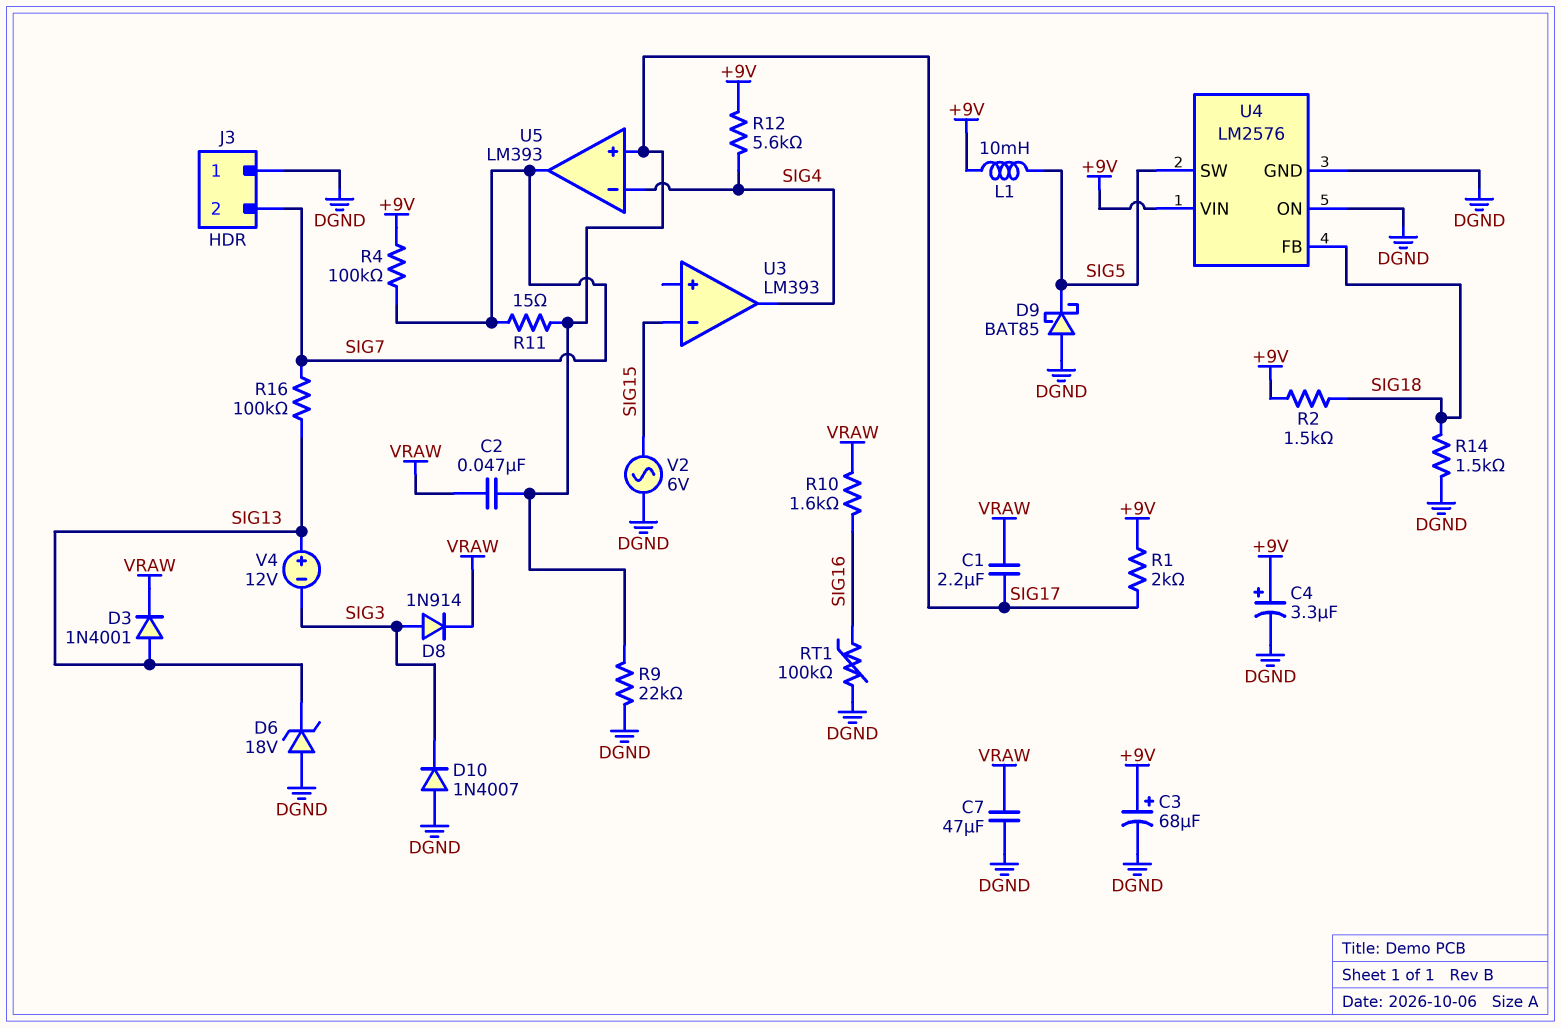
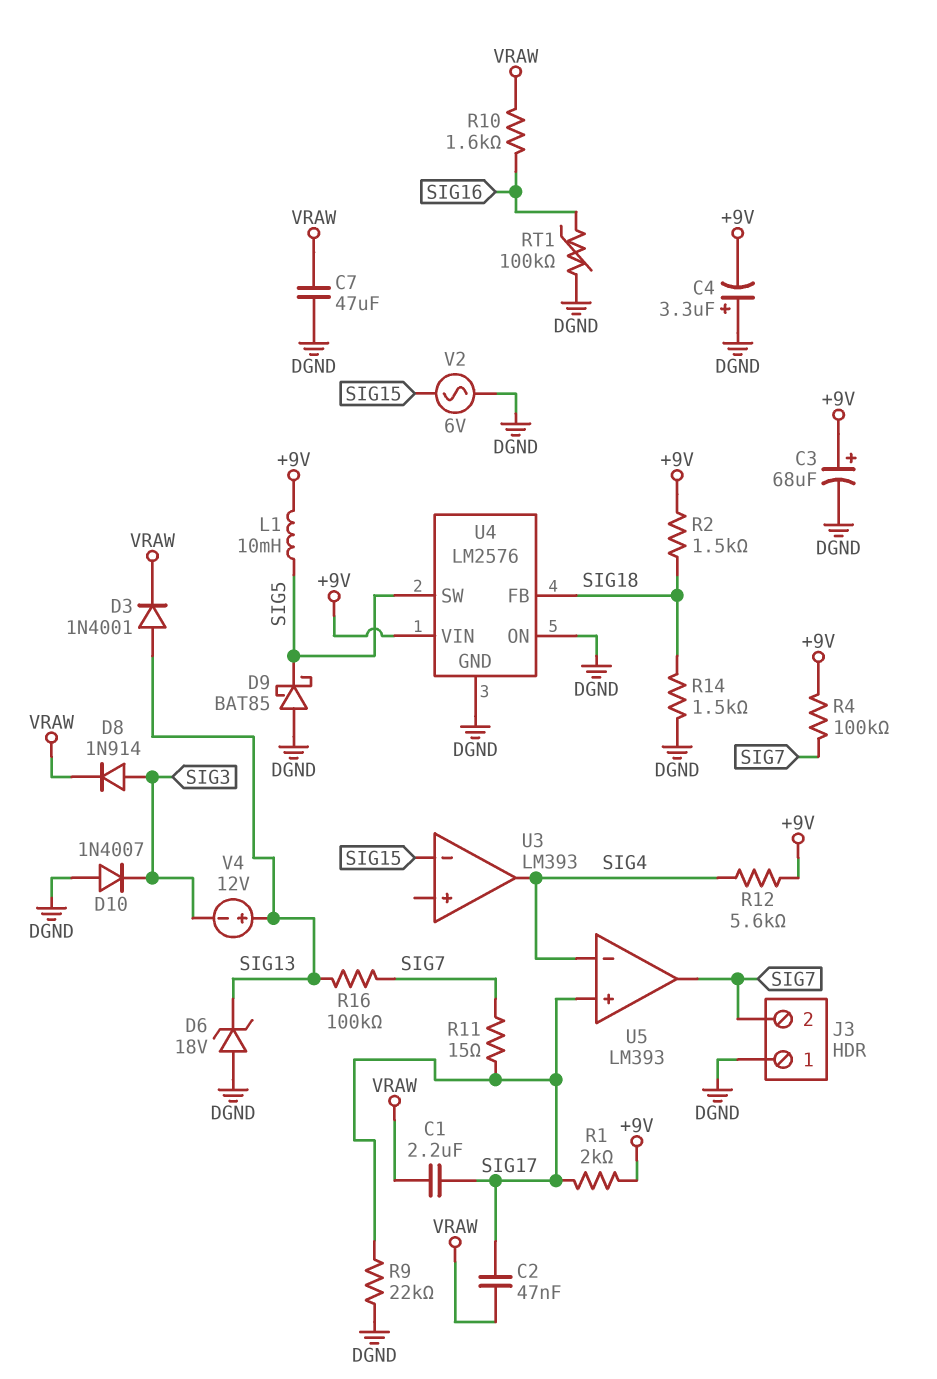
C4: 3.3uF (plus +9V, minus DGND) -> 3.3uF (plus DGND, minus +9V)

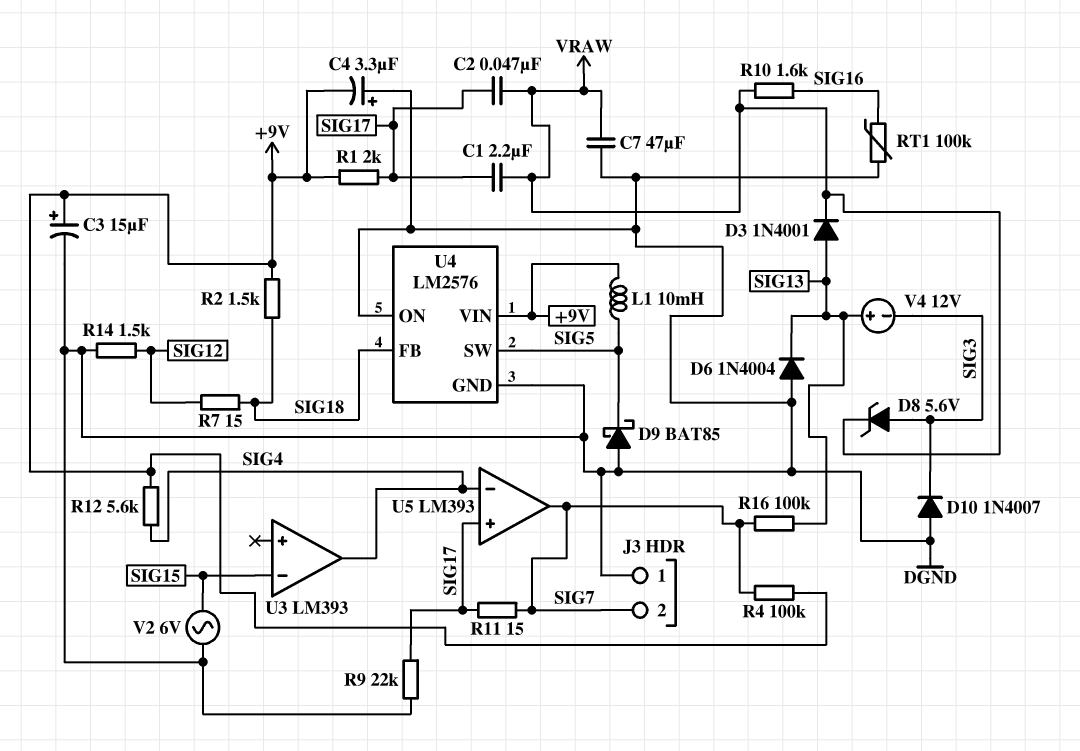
C3: 68uF (plus +9V, minus DGND) -> 15uF (plus +9V, minus DGND)
D6: zener 18V (A DGND, K SIG13) -> diode 1N4004 (A DGND, K SIG13)
D8: diode 1N914 (A SIG3, K VRAW) -> zener 5.6V (A SIG3, K VRAW)
R7: none -> 15 (SIG12, SIG18)
R14: 1.5k (DGND, SIG18) -> 1.5k (DGND, SIG12)

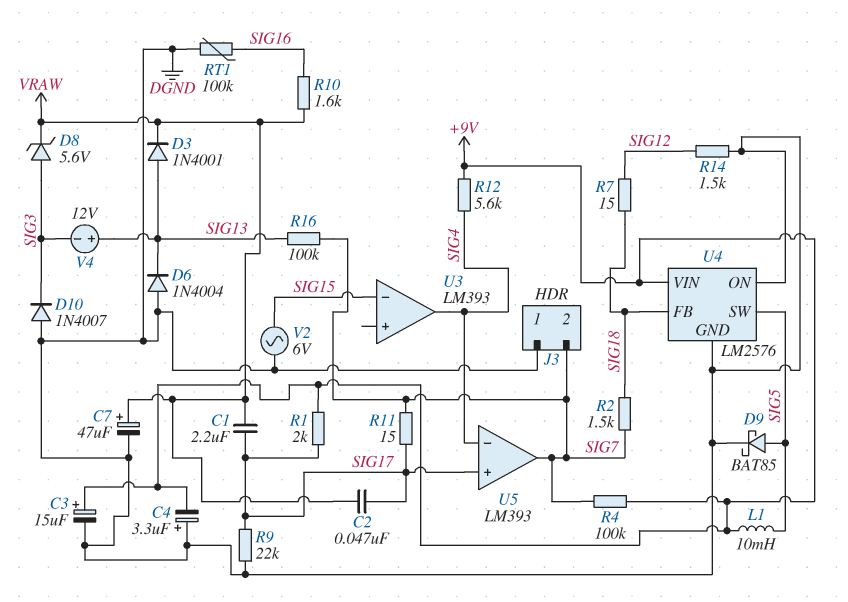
C7: 47uF (DGND, VRAW) -> 47uF (plus VRAW, minus DGND)
D9: schottky BAT85 (A DGND, K SIG5) -> schottky BAT85 (A SIG5, K DGND)
R2: 1.5k (+9V, SIG18) -> 1.5k (SIG7, SIG18)

